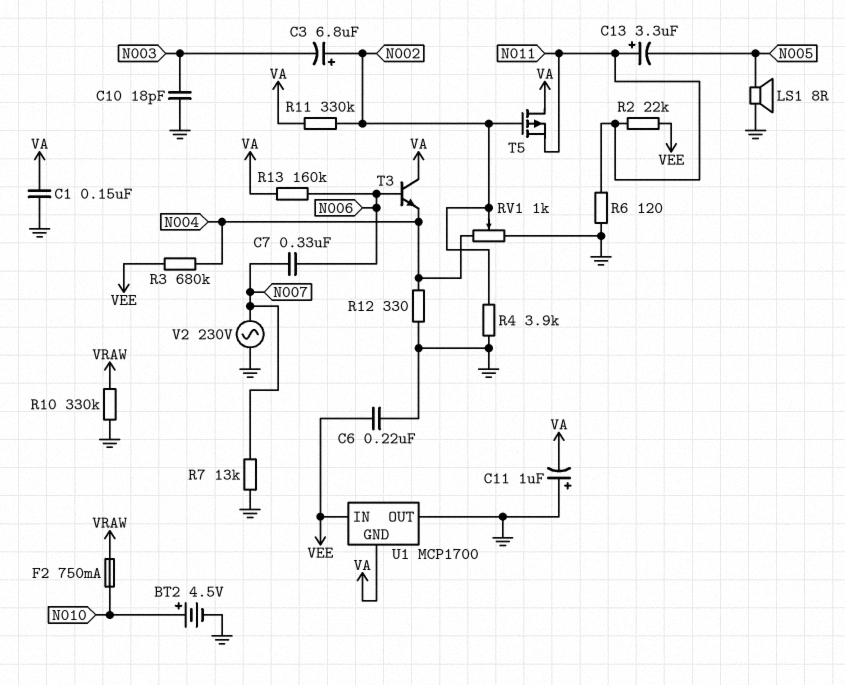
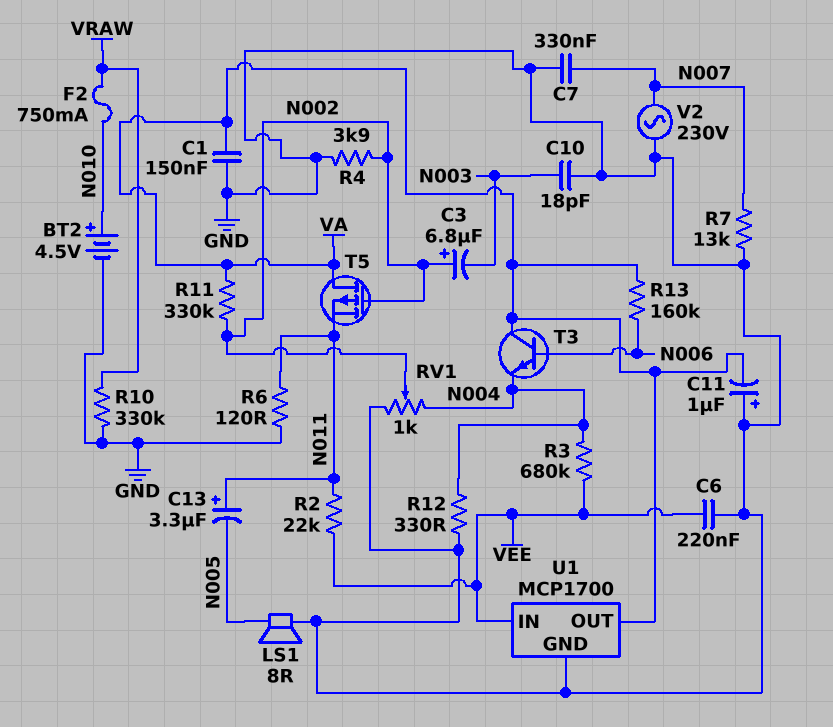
C7: 330nF (N006, N007) -> 330nF (GND, N007)
U1 pin GND: VA -> GND
U1 pin OUT: GND -> VA

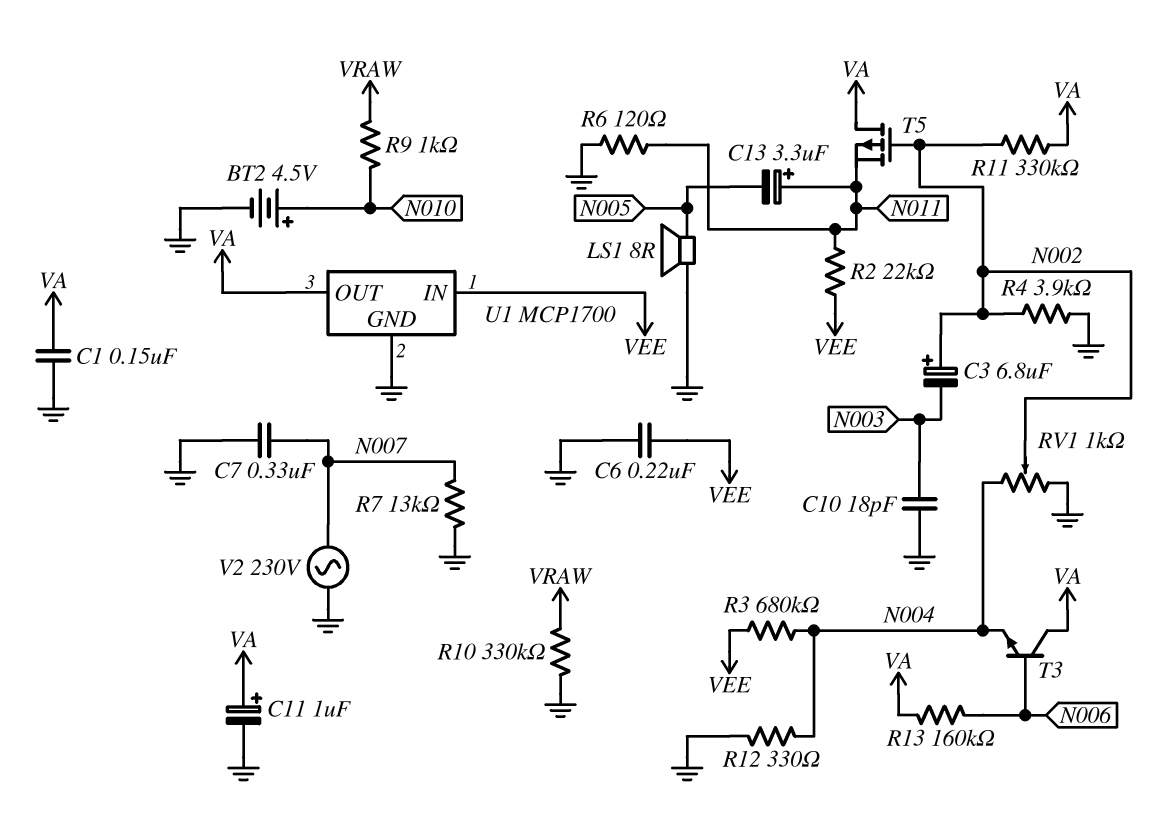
C11: 1uF (plus GND, minus VA) -> 1uF (plus VA, minus GND)
F2: 750mA (N010, VRAW) -> none
R9: none -> 1k (N010, VRAW)

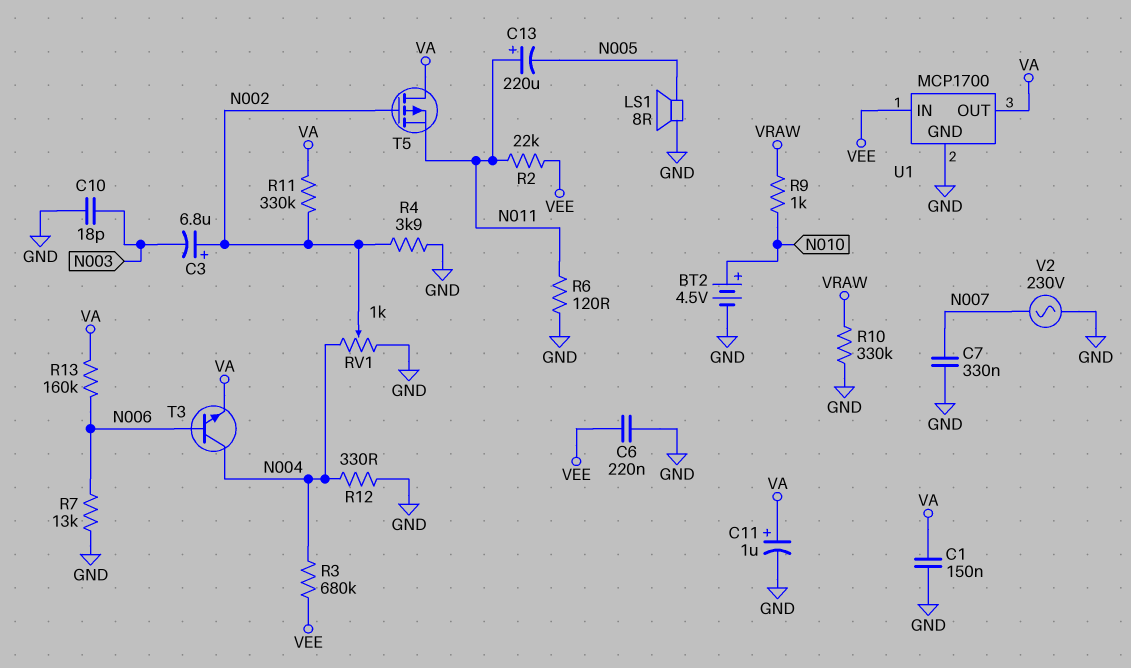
C13: 3.3uF (plus N011, minus N005) -> 220uF (plus N011, minus N005)
R7: 13k (GND, N007) -> 13k (GND, N006)
T3: NPN (B N006, C VA, E N004) -> NPN (B N006, C N004, E VA)

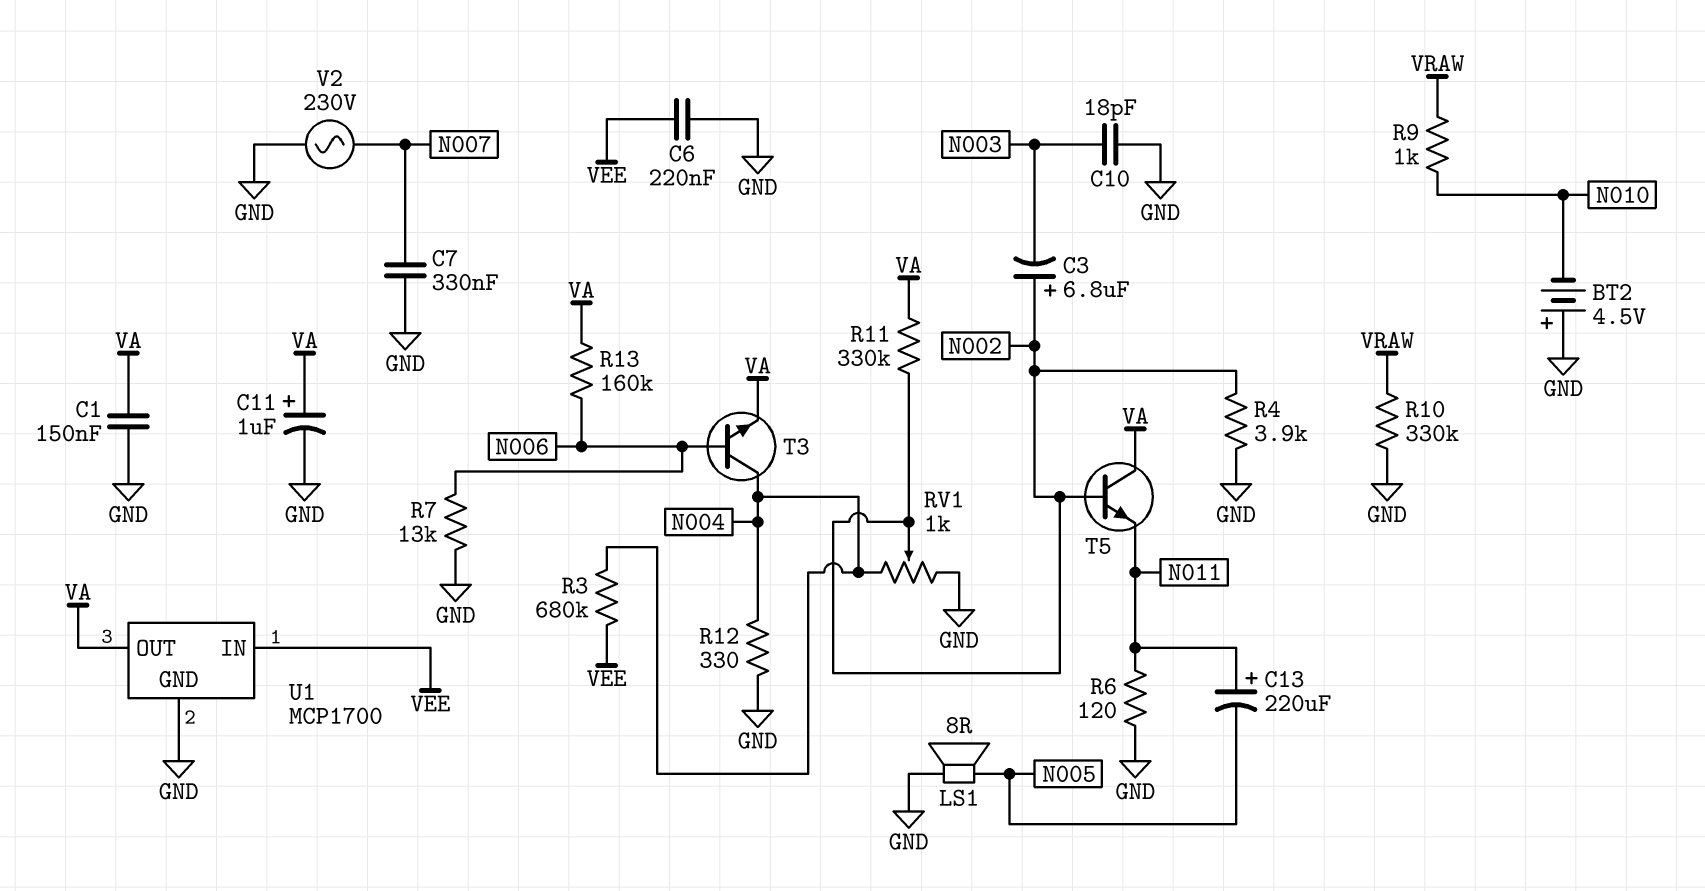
BT2: 4.5V (plus N010, minus GND) -> 4.5V (plus GND, minus N010)
R2: 22k (N011, VEE) -> none
T5: PMOS (G N002, D VA, S N011) -> NPN (B N002, C VA, E N011)

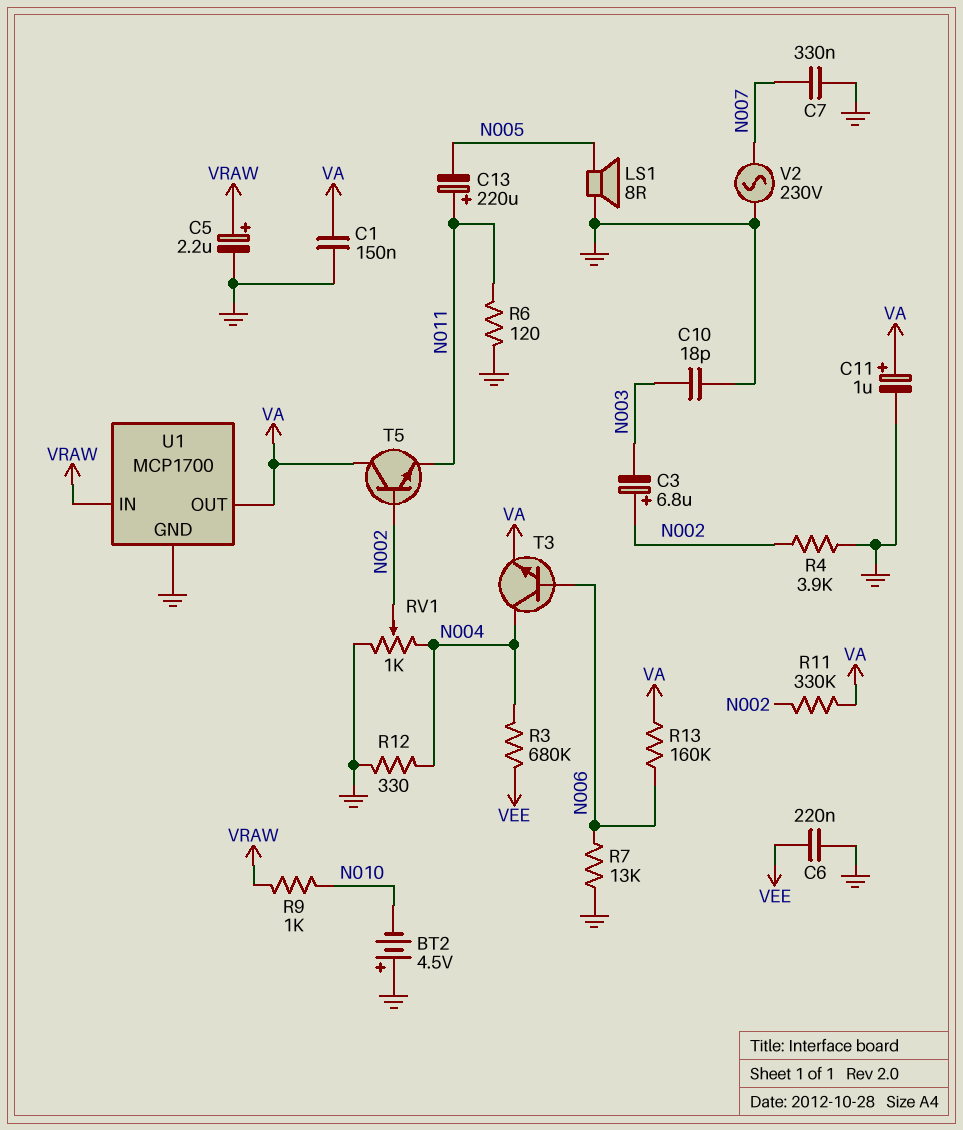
C5: none -> 2.2uF (plus VRAW, minus GND)
R10: 330k (GND, VRAW) -> none
U1 pin IN: VEE -> VRAW

